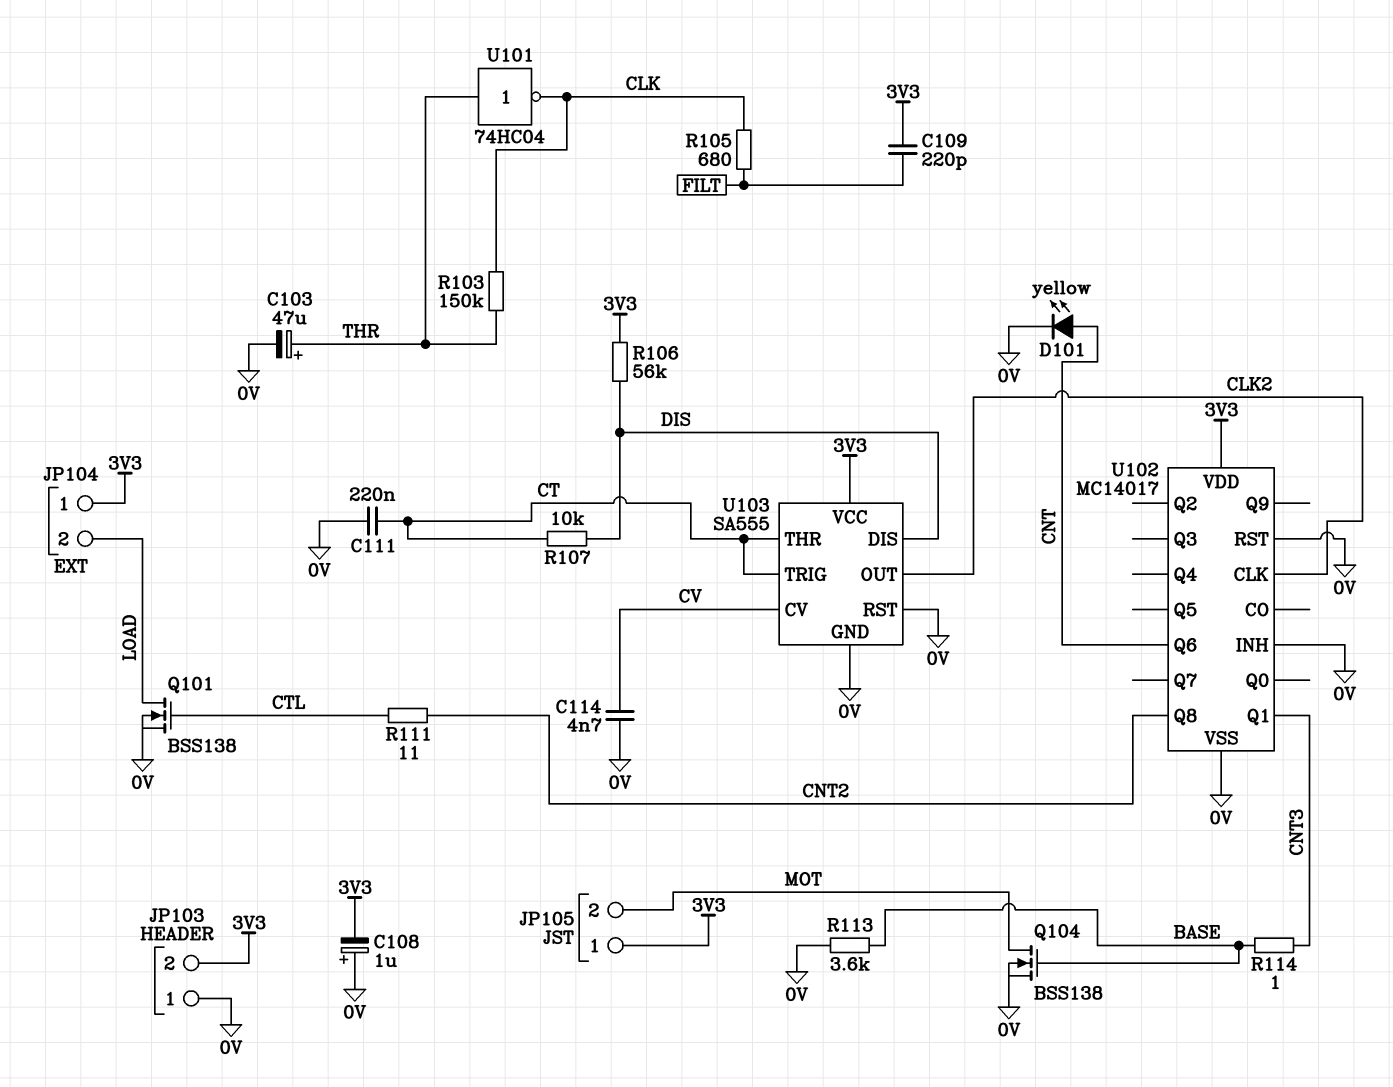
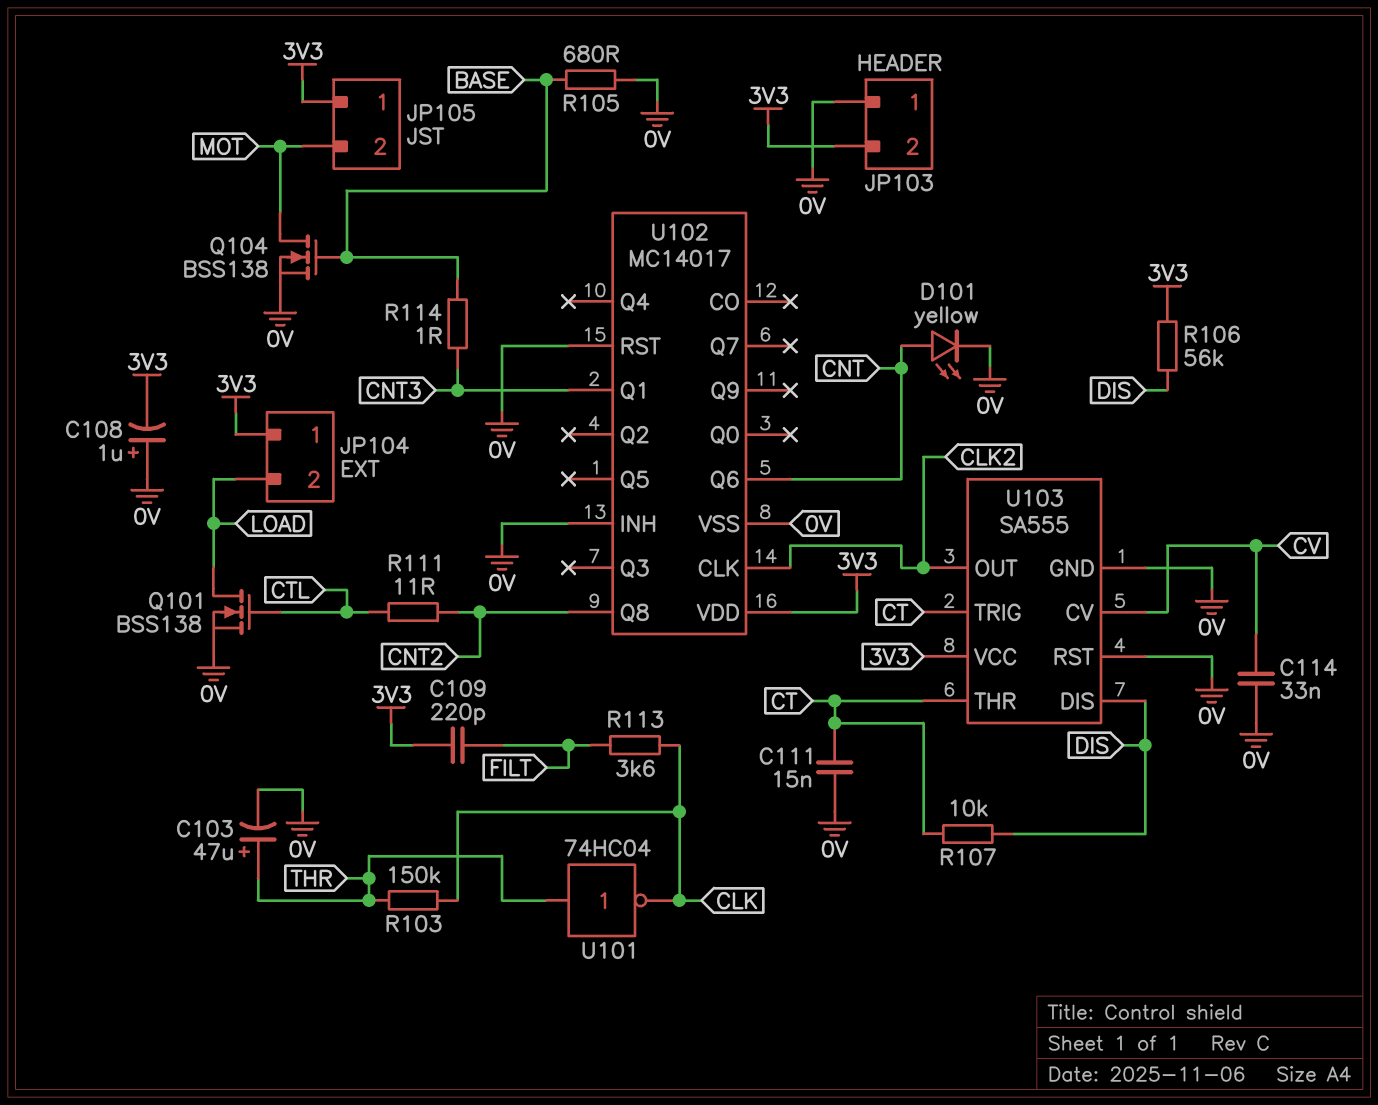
C111: 220nF (0V, CT) -> 15nF (0V, CT)
C114: 4.7nF (0V, CV) -> 33nF (0V, CV)
R105: 680 (CLK, FILT) -> 680 (0V, BASE)
R113: 3.6k (0V, BASE) -> 3.6k (CLK, FILT)

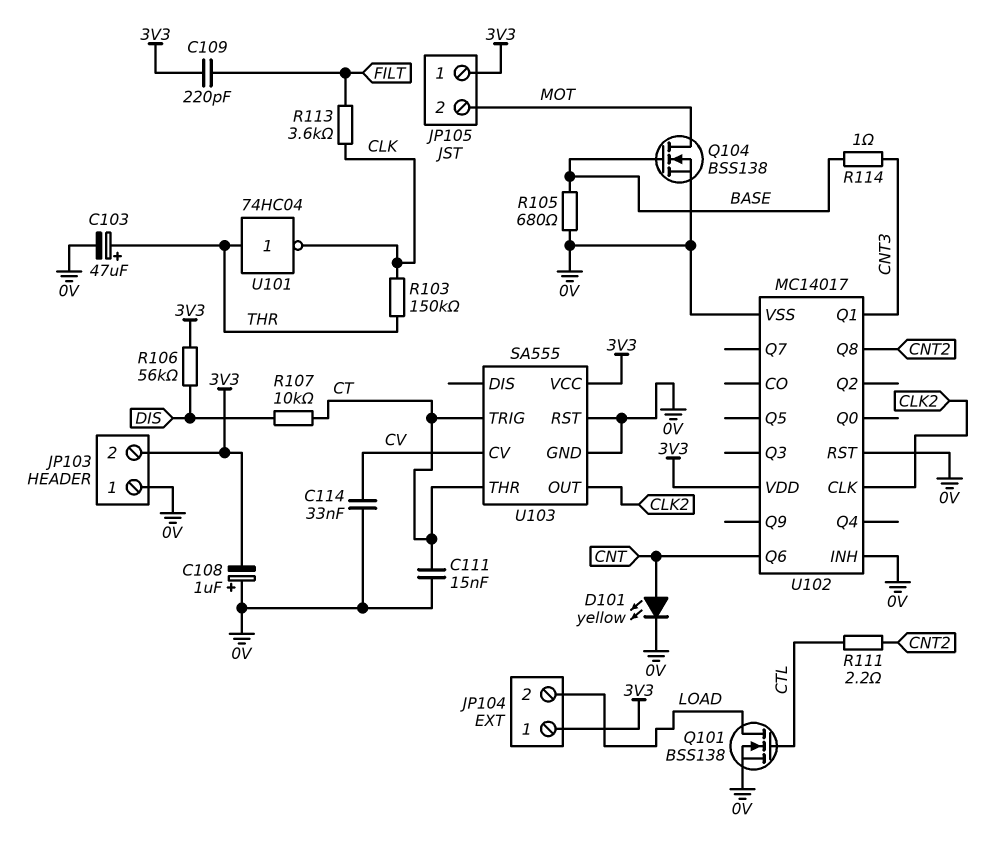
R111: 11 (CNT2, CTL) -> 2.2 (CNT2, CTL)
U103 pin DIS: DIS -> none

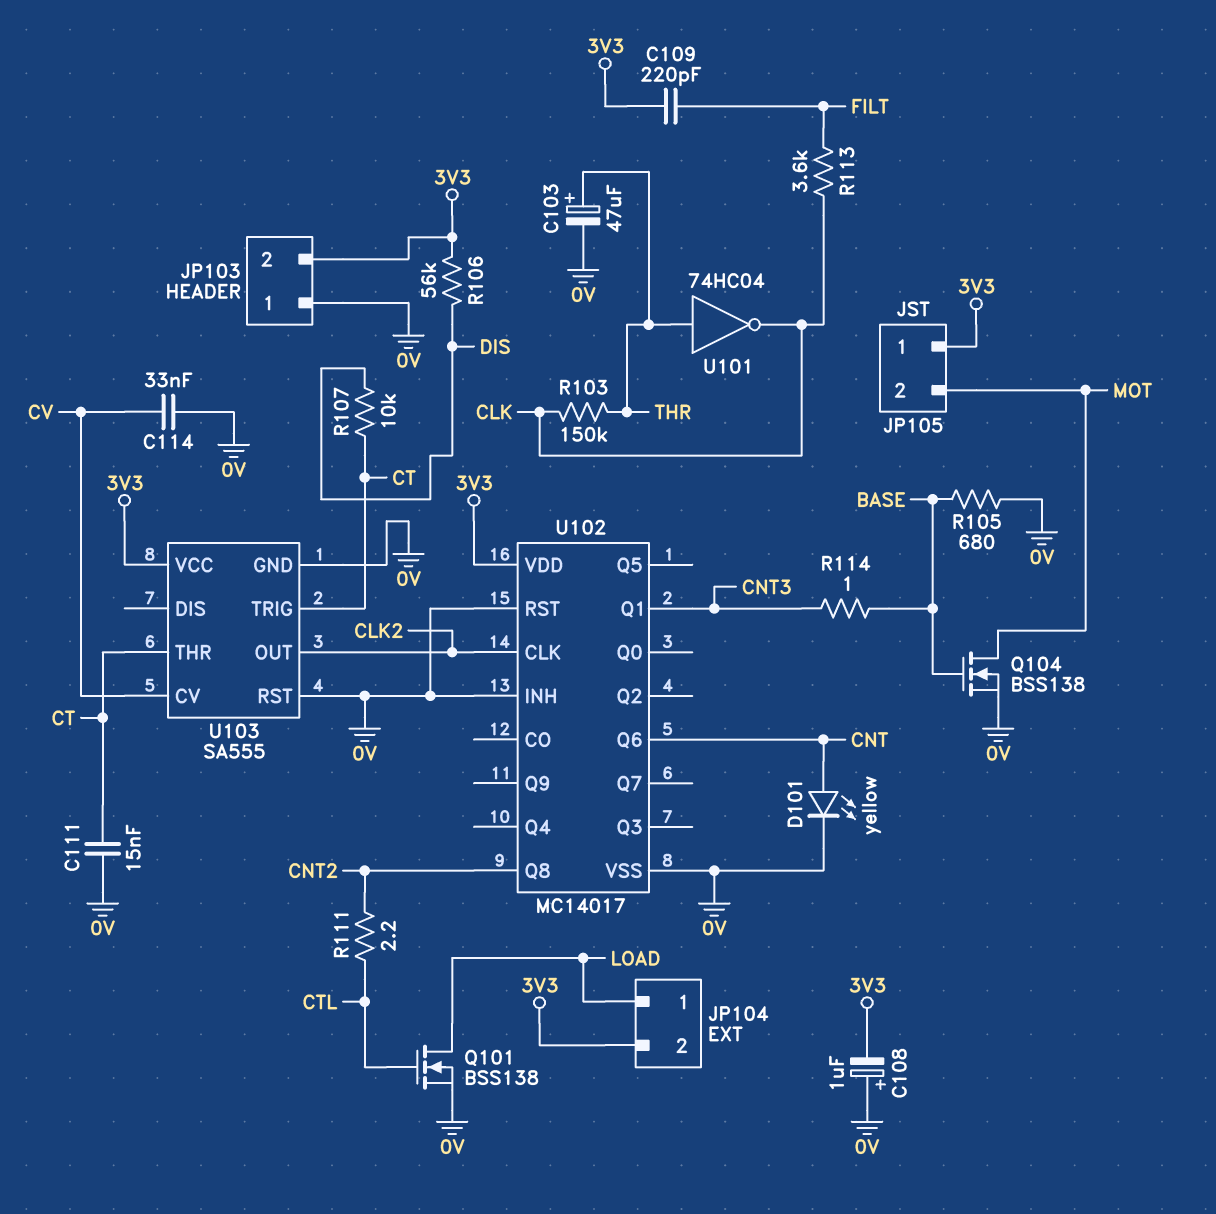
JP104 pin 1: 3V3 -> LOAD
JP104 pin 2: LOAD -> 3V3

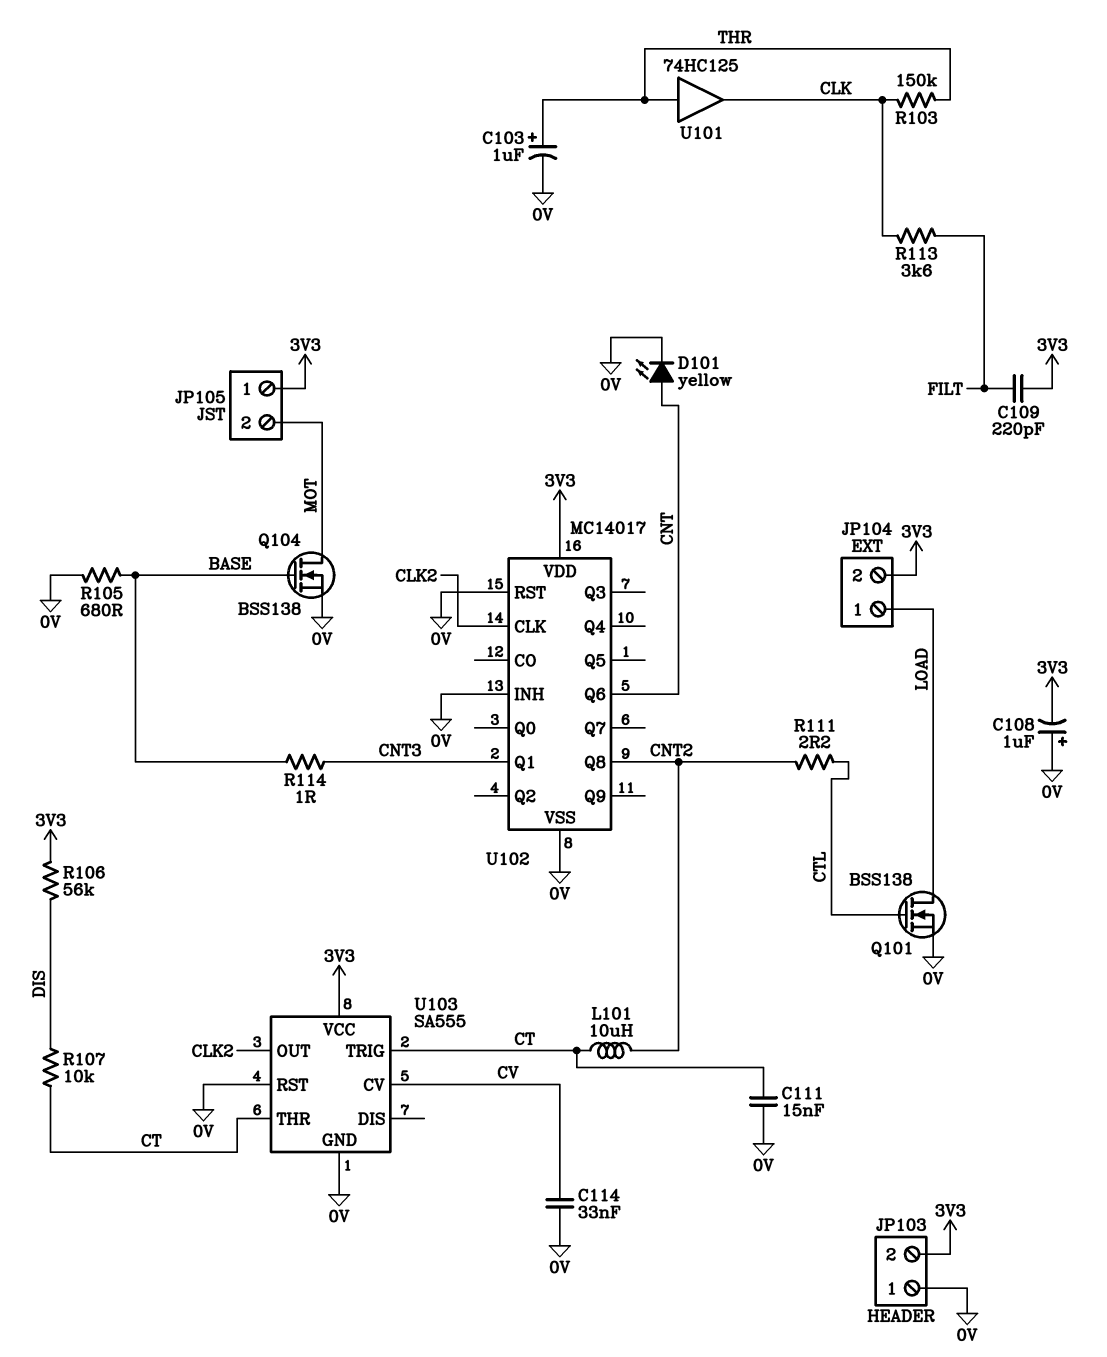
C103: 47uF (plus THR, minus 0V) -> 1uF (plus THR, minus 0V)
L101: none -> 10uH (CNT2, CT)
U101: NOT 74HC04 (in THR, out CLK) -> buffer 74HC125 (in THR, out CLK)

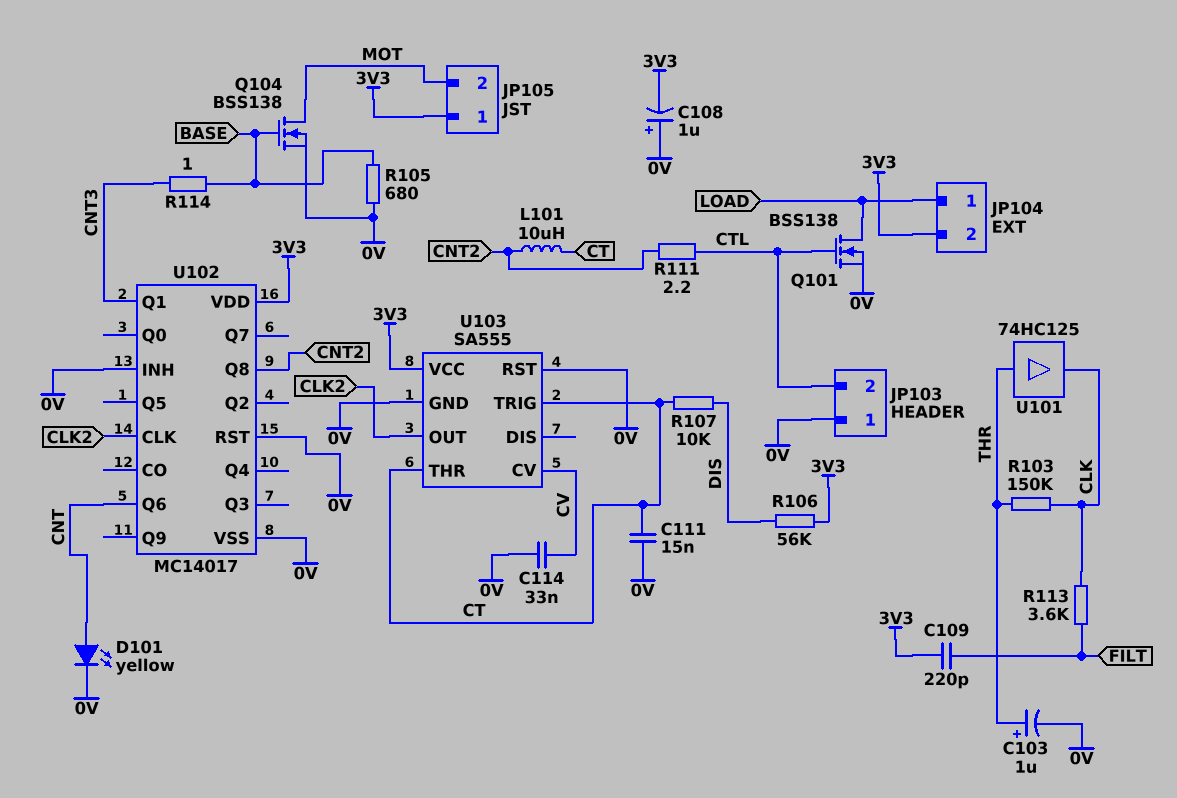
JP103 pin 2: 3V3 -> CTL

